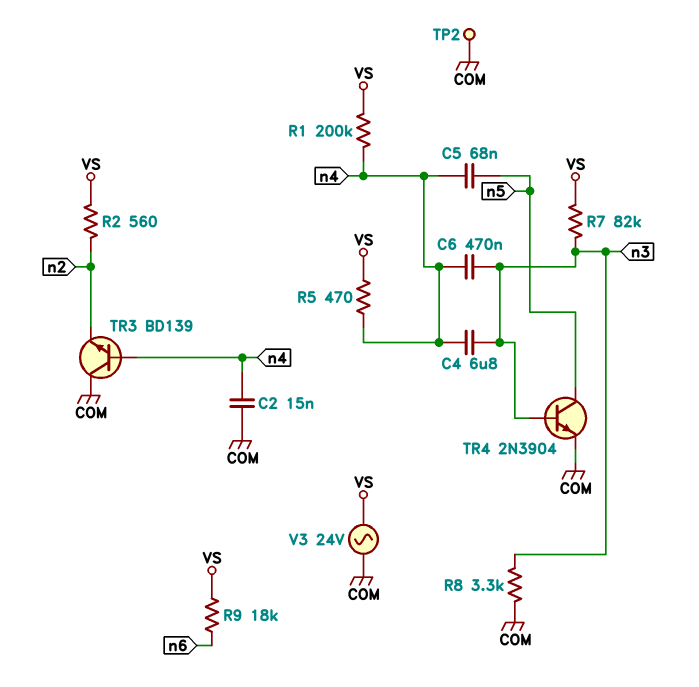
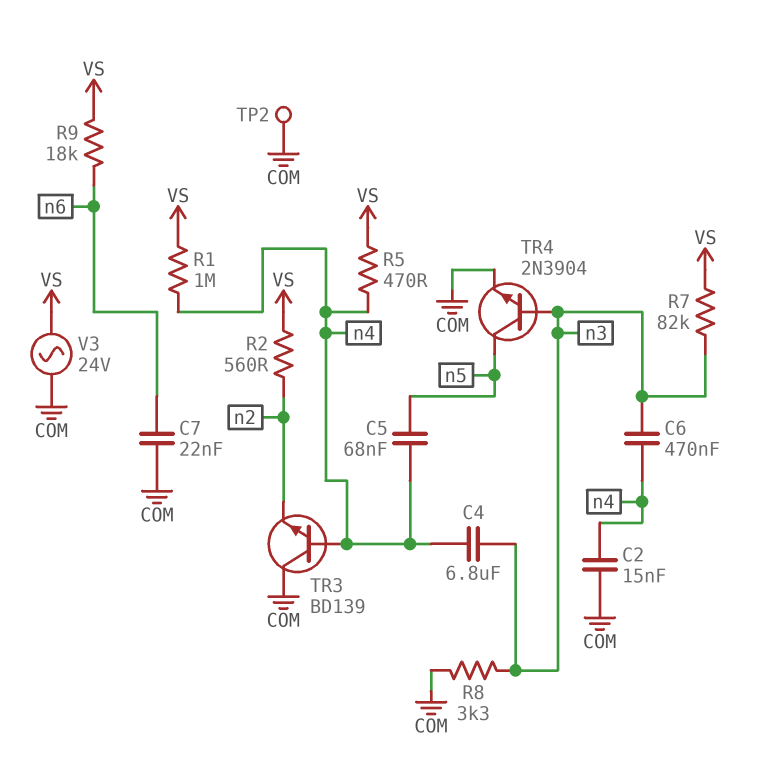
C7: none -> 22nF (COM, n6)
R1: 200k (VS, n4) -> 1M (VS, n4)

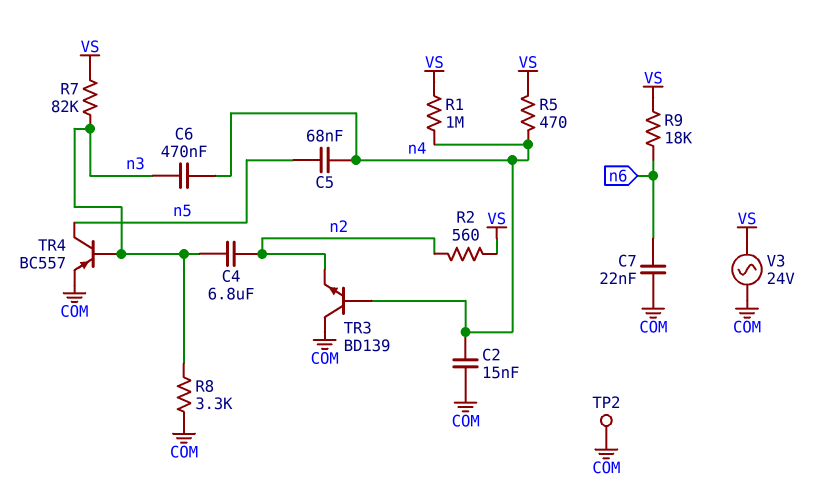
C4: 6.8uF (n3, n4) -> 6.8uF (n2, n3)
TR4: NPN 2N3904 (B n3, C n5, E COM) -> PNP BC557 (B n3, C n5, E COM)

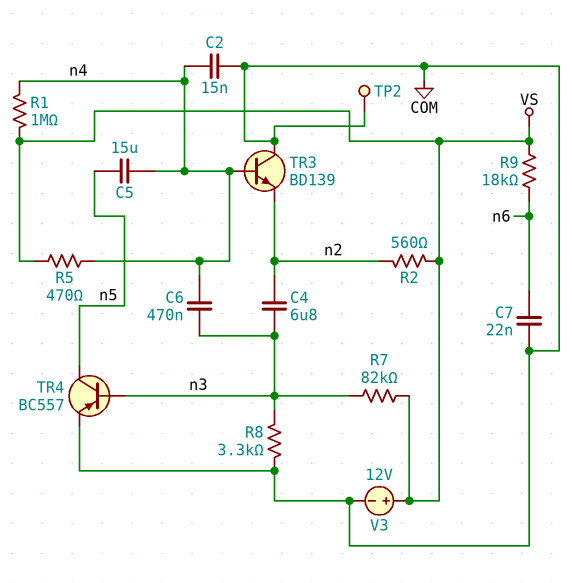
C5: 68nF (n4, n5) -> 15uF (n4, n5)
V3: AC 24V (COM, VS) -> 12V (plus VS, minus COM)

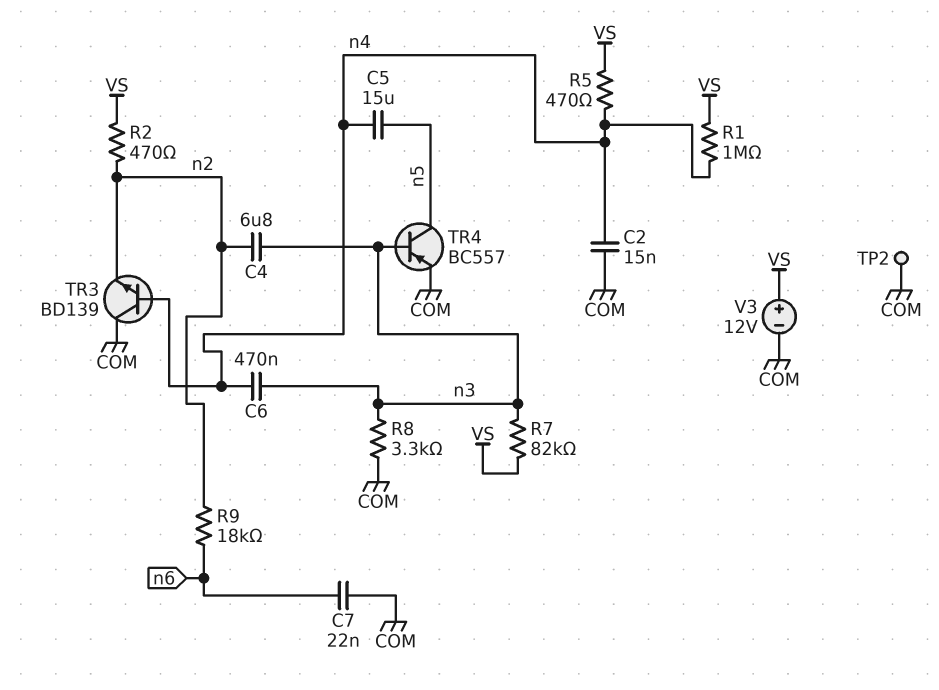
R2: 560 (VS, n2) -> 470 (VS, n2)
R9: 18k (VS, n6) -> 18k (n2, n6)

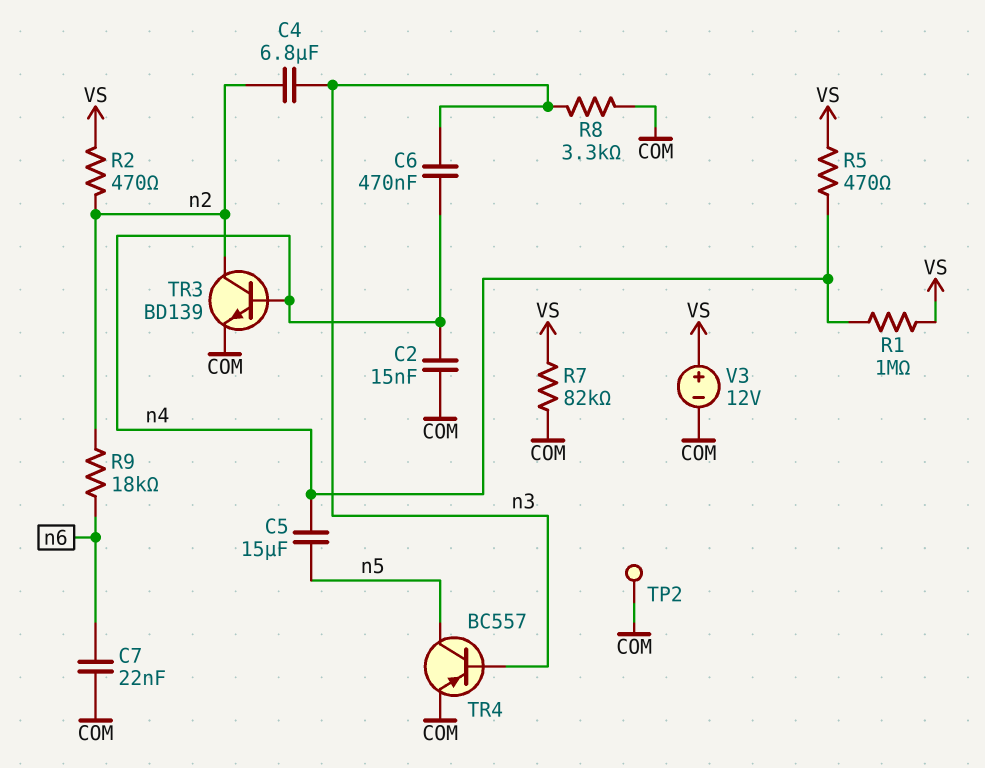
R7: 82k (VS, n3) -> 82k (COM, VS)
TR3: NPN BD139 (B n4, C COM, E n2) -> NPN BD139 (B n4, C n2, E COM)

